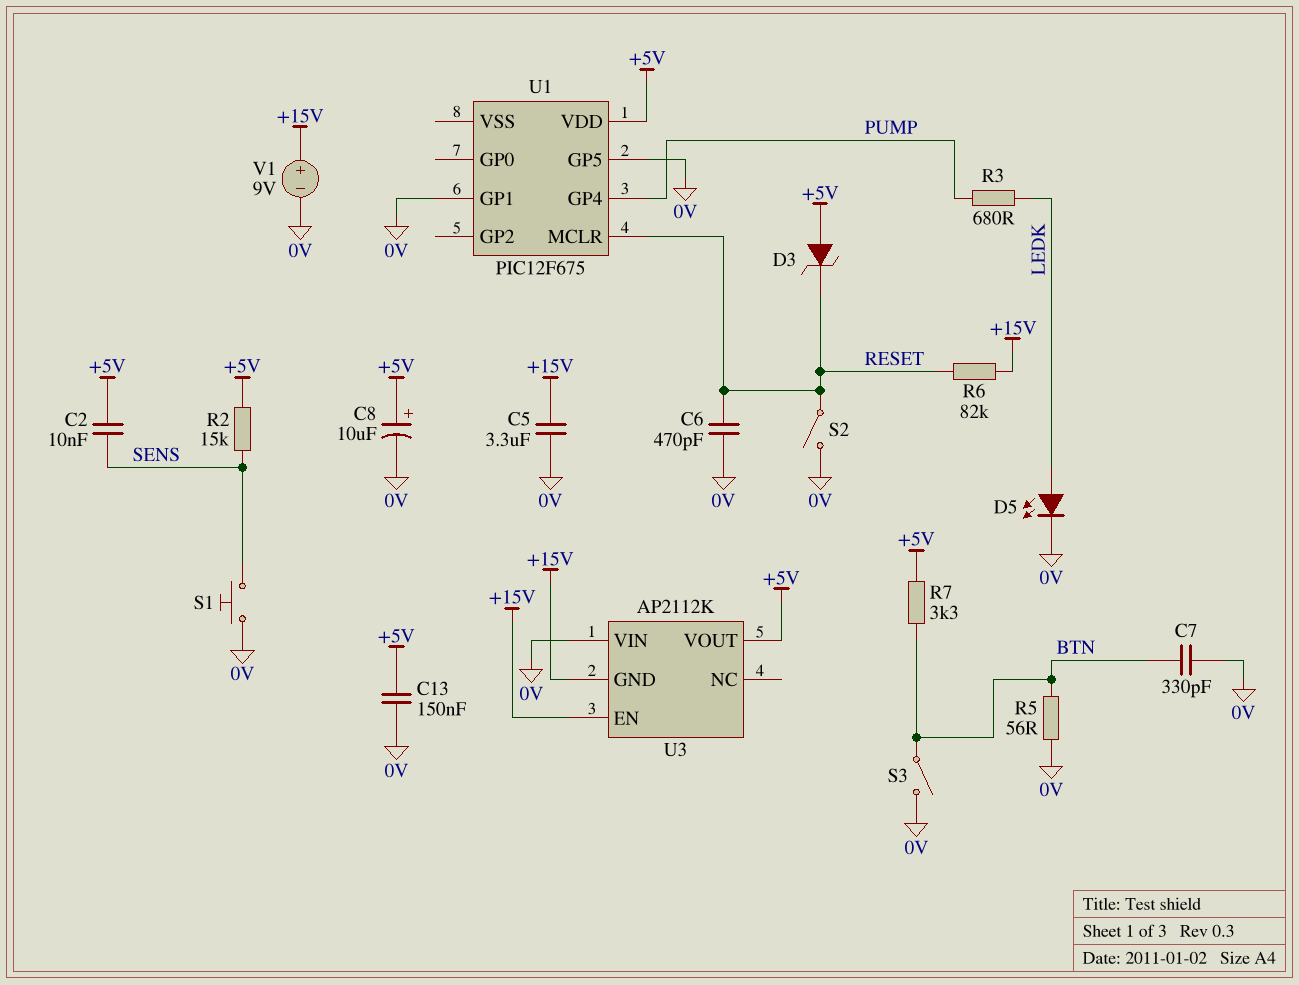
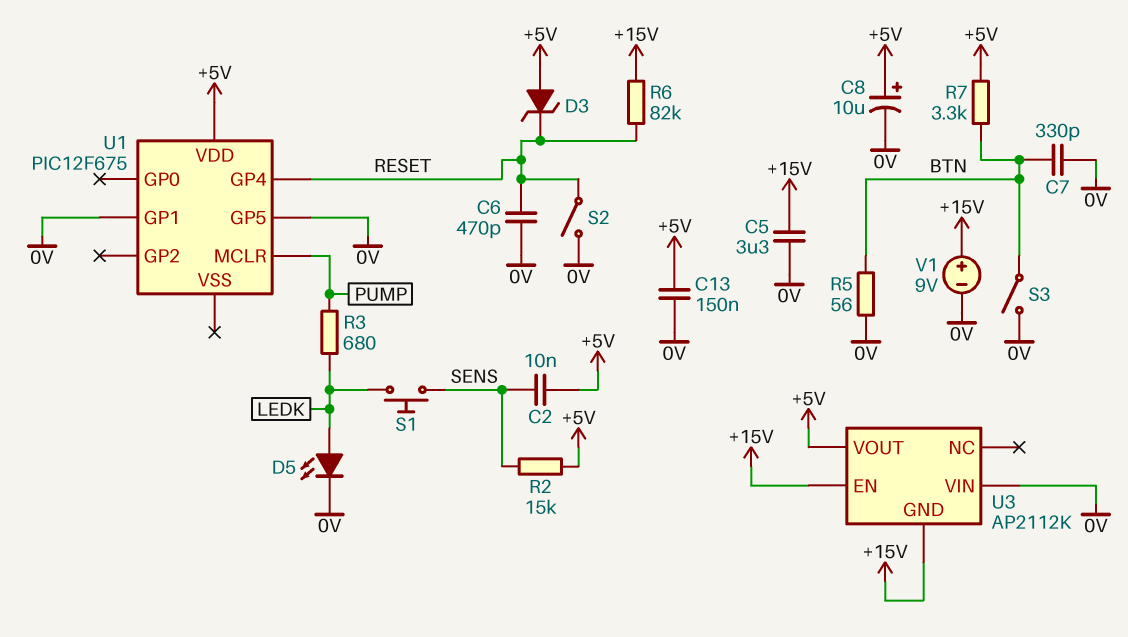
S1: button (0V, SENS) -> button (LEDK, SENS)
U1 pin GP4: PUMP -> RESET
U1 pin MCLR: RESET -> PUMP

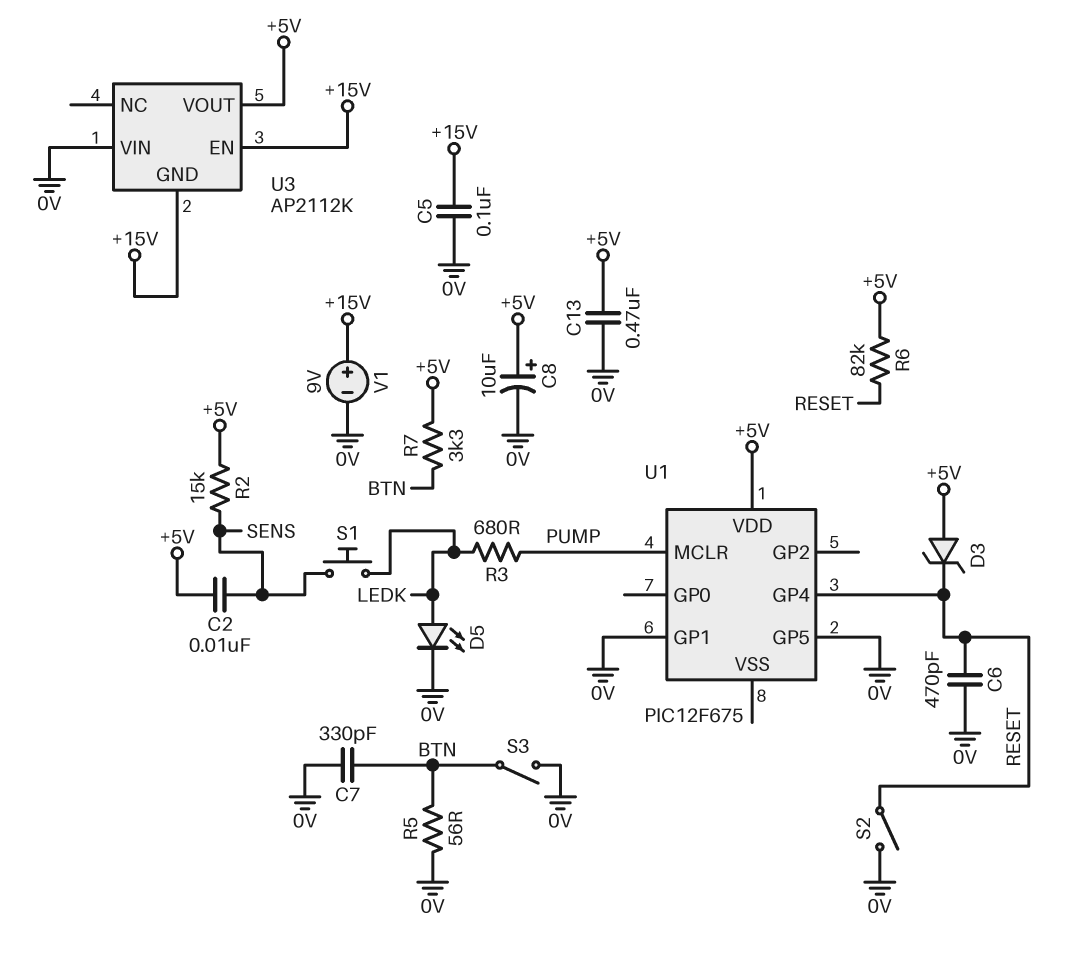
C5: 3.3uF (+15V, 0V) -> 100nF (+15V, 0V)
C13: 150nF (+5V, 0V) -> 470nF (+5V, 0V)
R6: 82k (+15V, RESET) -> 82k (+5V, RESET)

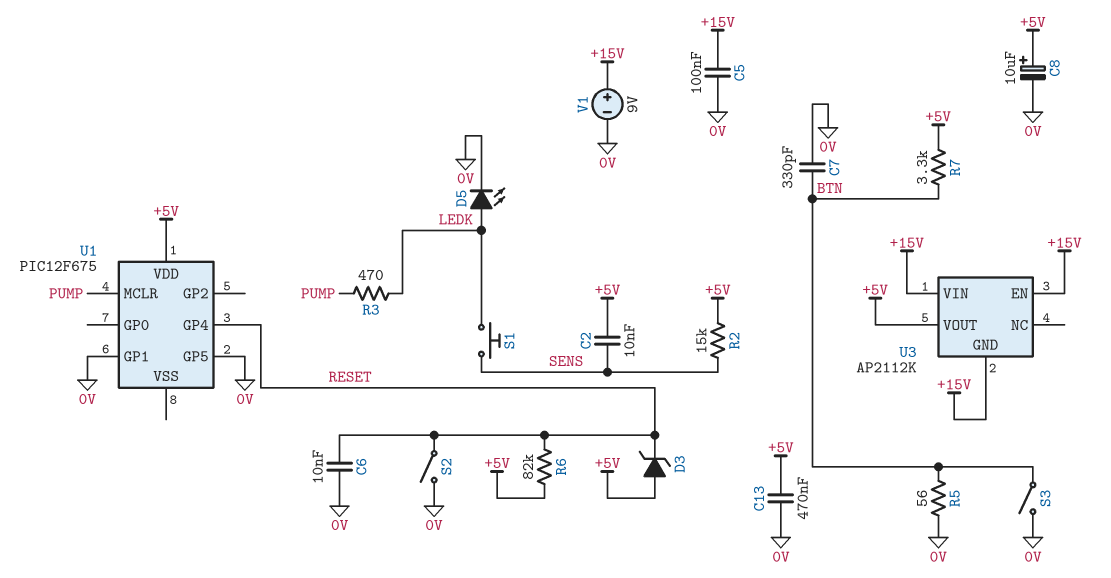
C6: 470pF (0V, RESET) -> 10nF (0V, RESET)
R3: 680 (LEDK, PUMP) -> 470 (LEDK, PUMP)
U3 pin VIN: 0V -> +15V

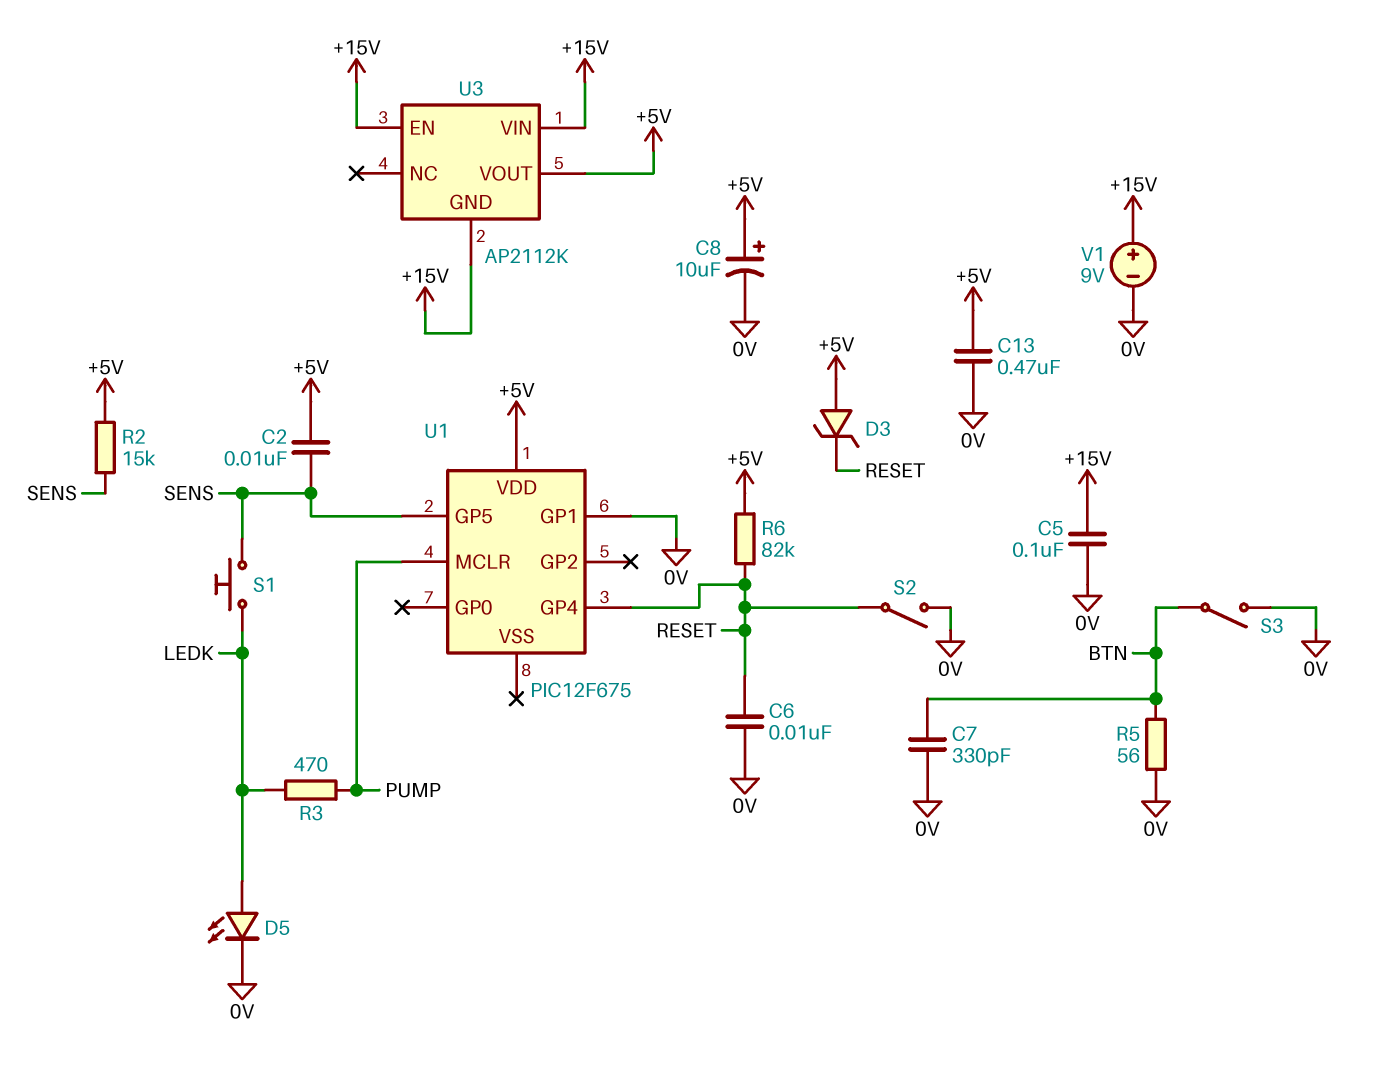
R7: 3.3k (+5V, BTN) -> none
U1 pin GP5: 0V -> SENS

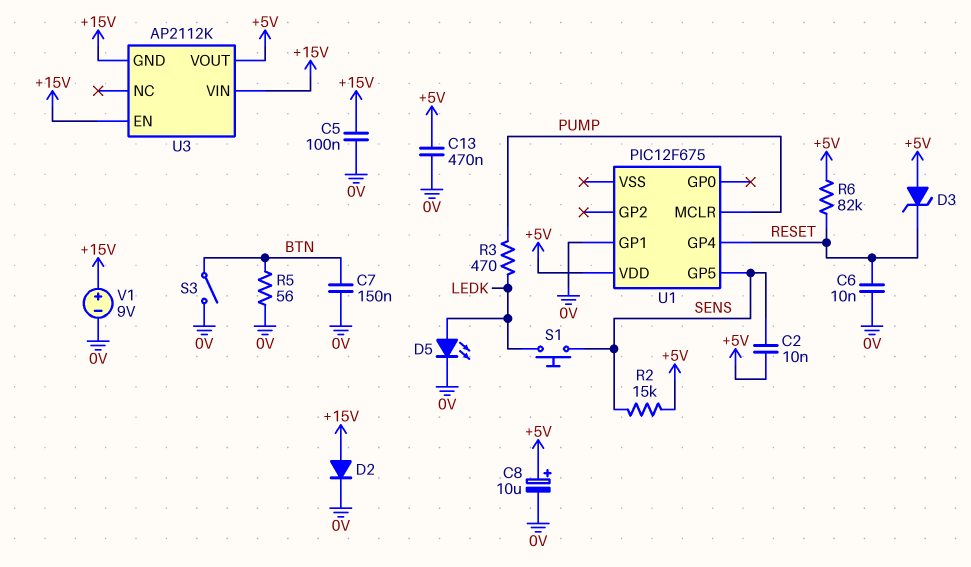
C7: 330pF (0V, BTN) -> 150nF (0V, BTN)
D2: none -> diode (A +15V, K 0V)
S2: switch (0V, RESET) -> none

